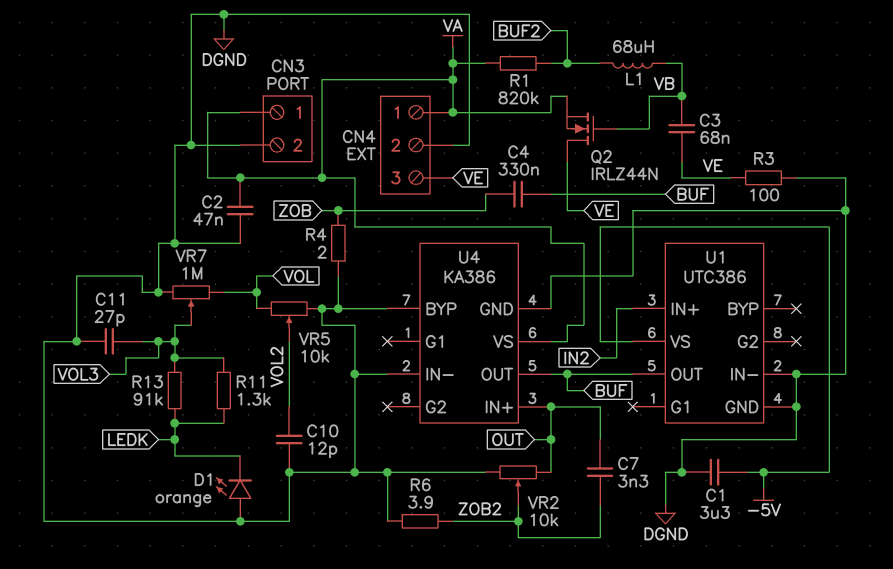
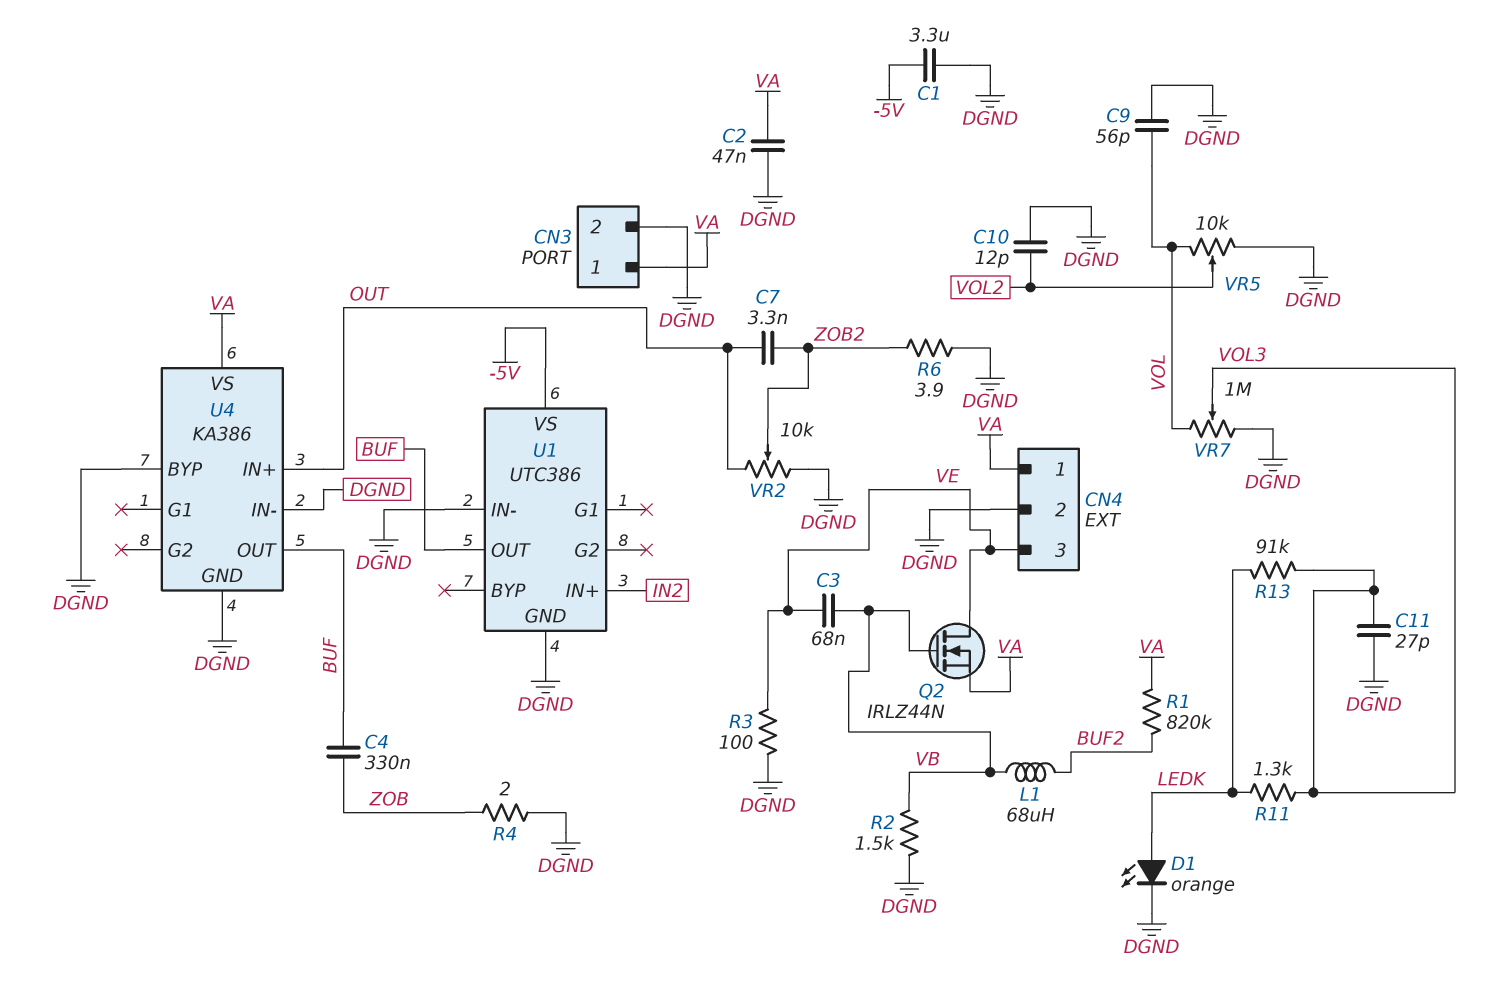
C9: none -> 56pF (DGND, VOL)
D1: LED orange (A DGND, K LEDK) -> LED orange (A LEDK, K DGND)
R2: none -> 1.5k (DGND, VB)

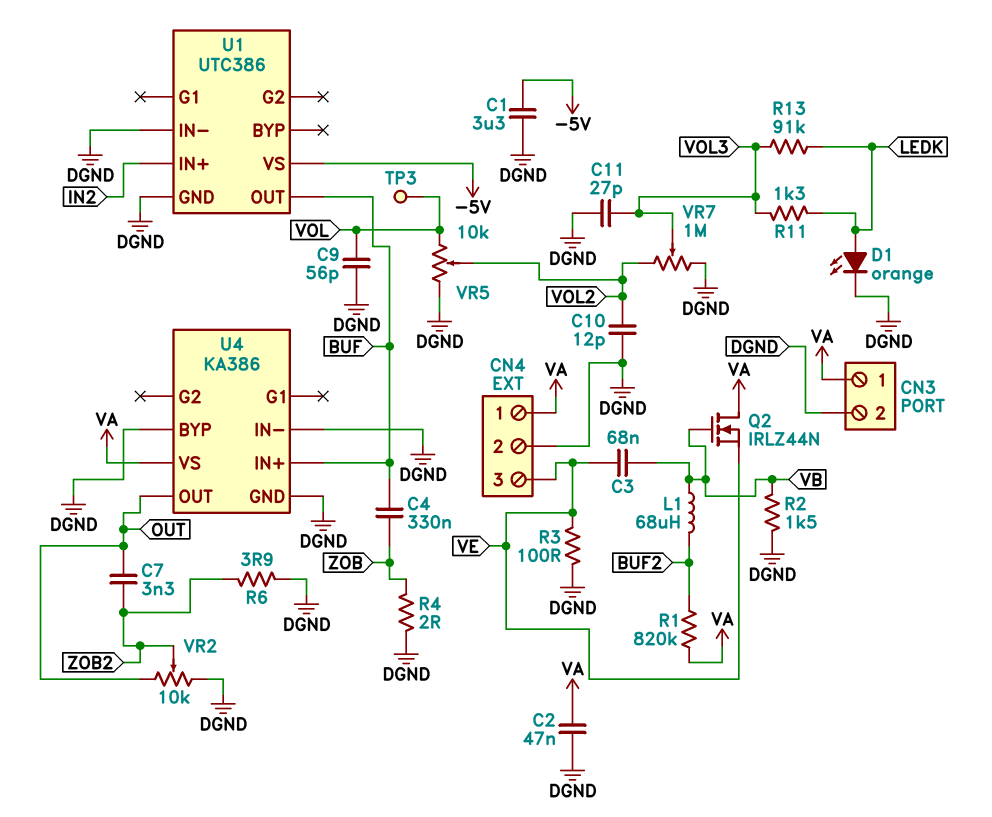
Q2: NMOS IRLZ44N (G VB, D VE, S VA) -> NMOS IRLZ44N (G VB, D VA, S VE)
TP3: none -> test point (VOL)
U4 pin IN+: OUT -> BUF
U4 pin OUT: BUF -> OUT
VR7: 1M (DGND, VOL, wiper VOL3) -> 1M (DGND, VOL2, wiper VOL3)

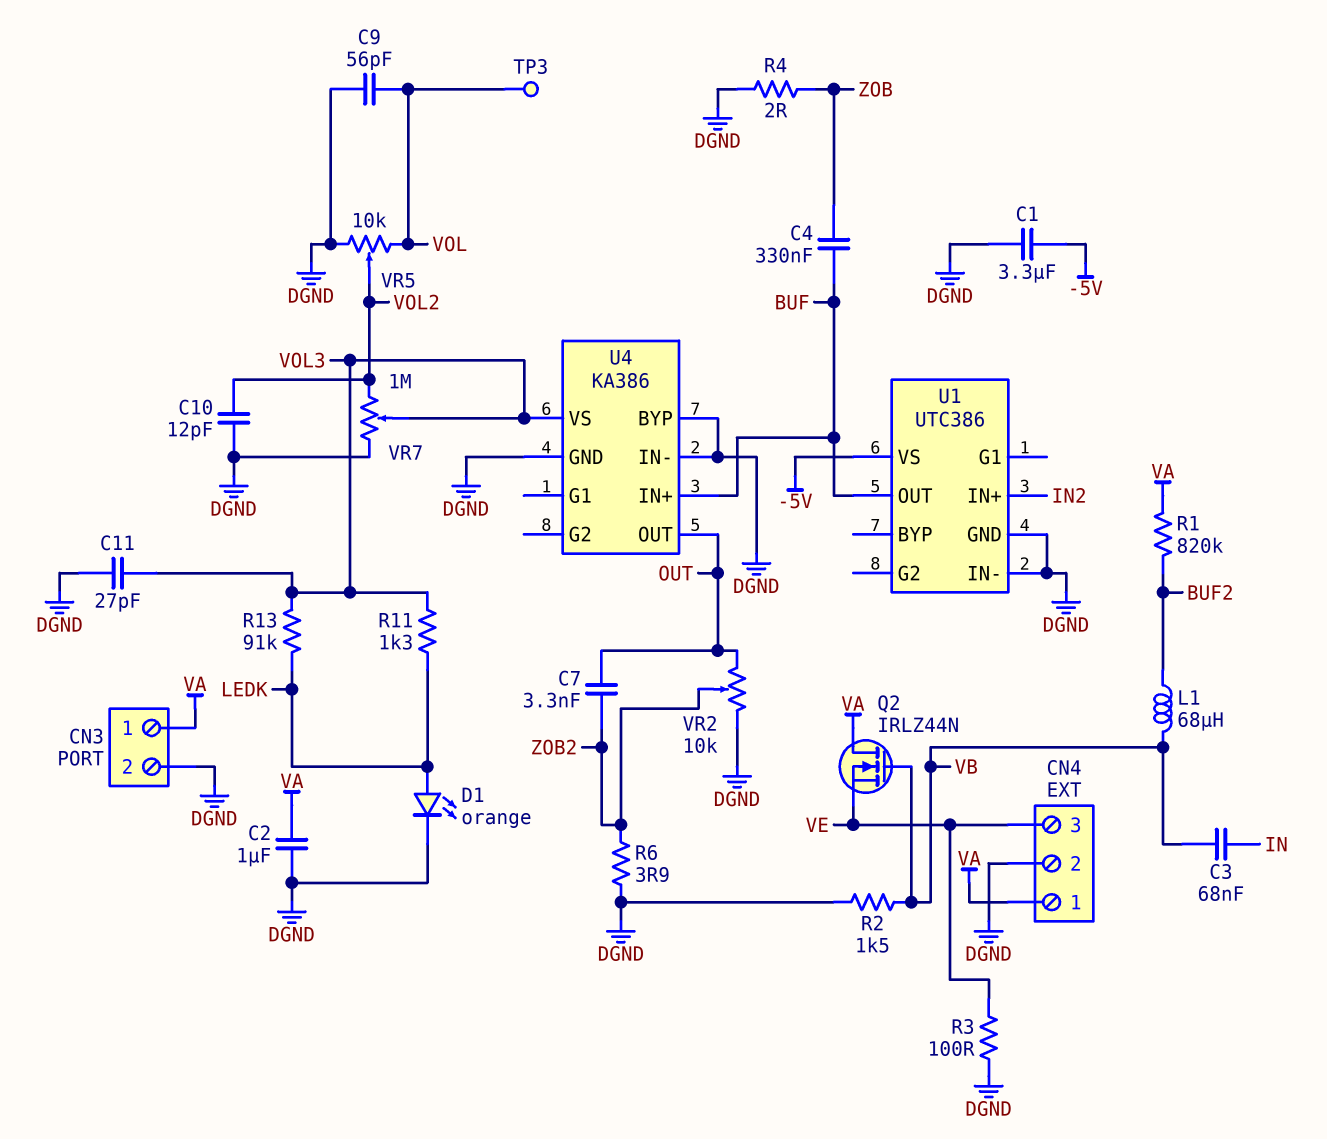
C2: 47nF (DGND, VA) -> 1uF (DGND, VA)
C3: 68nF (VB, VE) -> 68nF (IN, VB)
U4 pin VS: VA -> VOL3

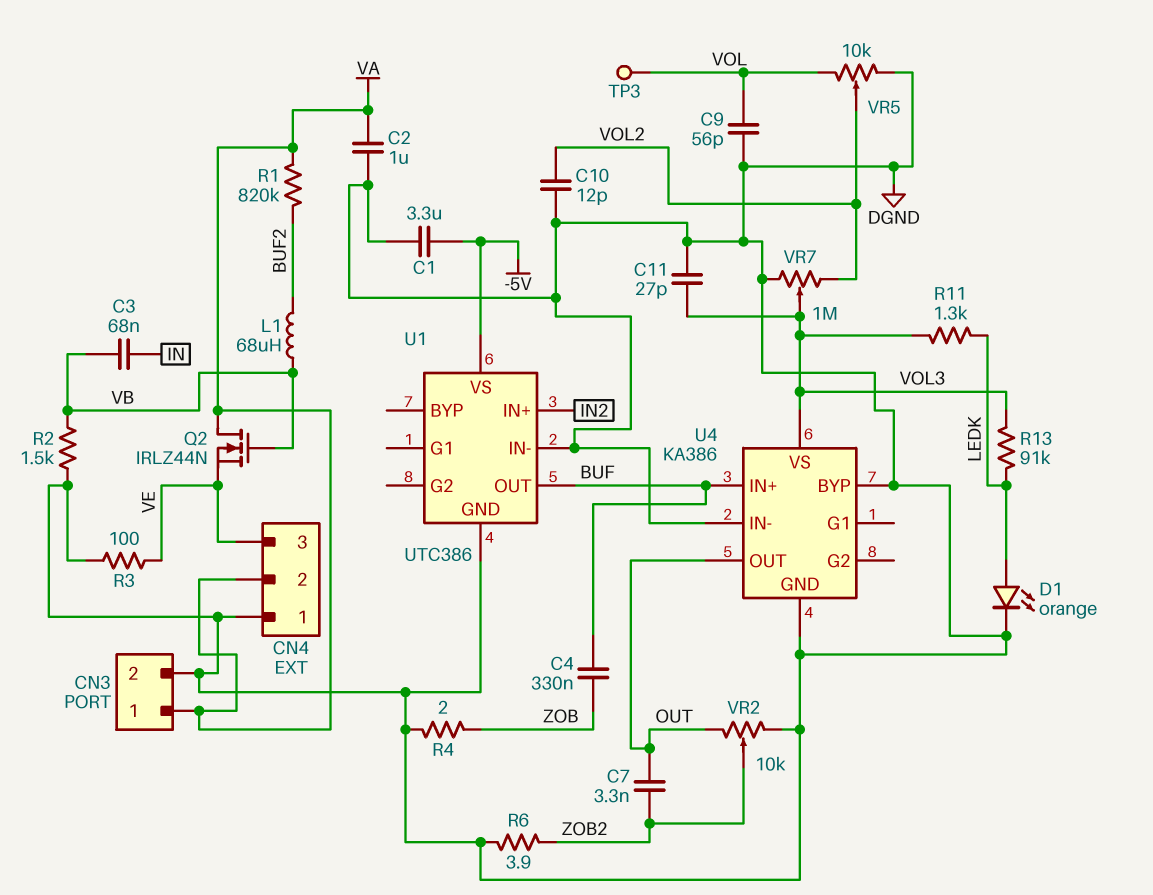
CN4 pin 1: VA -> DGND
CN4 pin 2: DGND -> VA

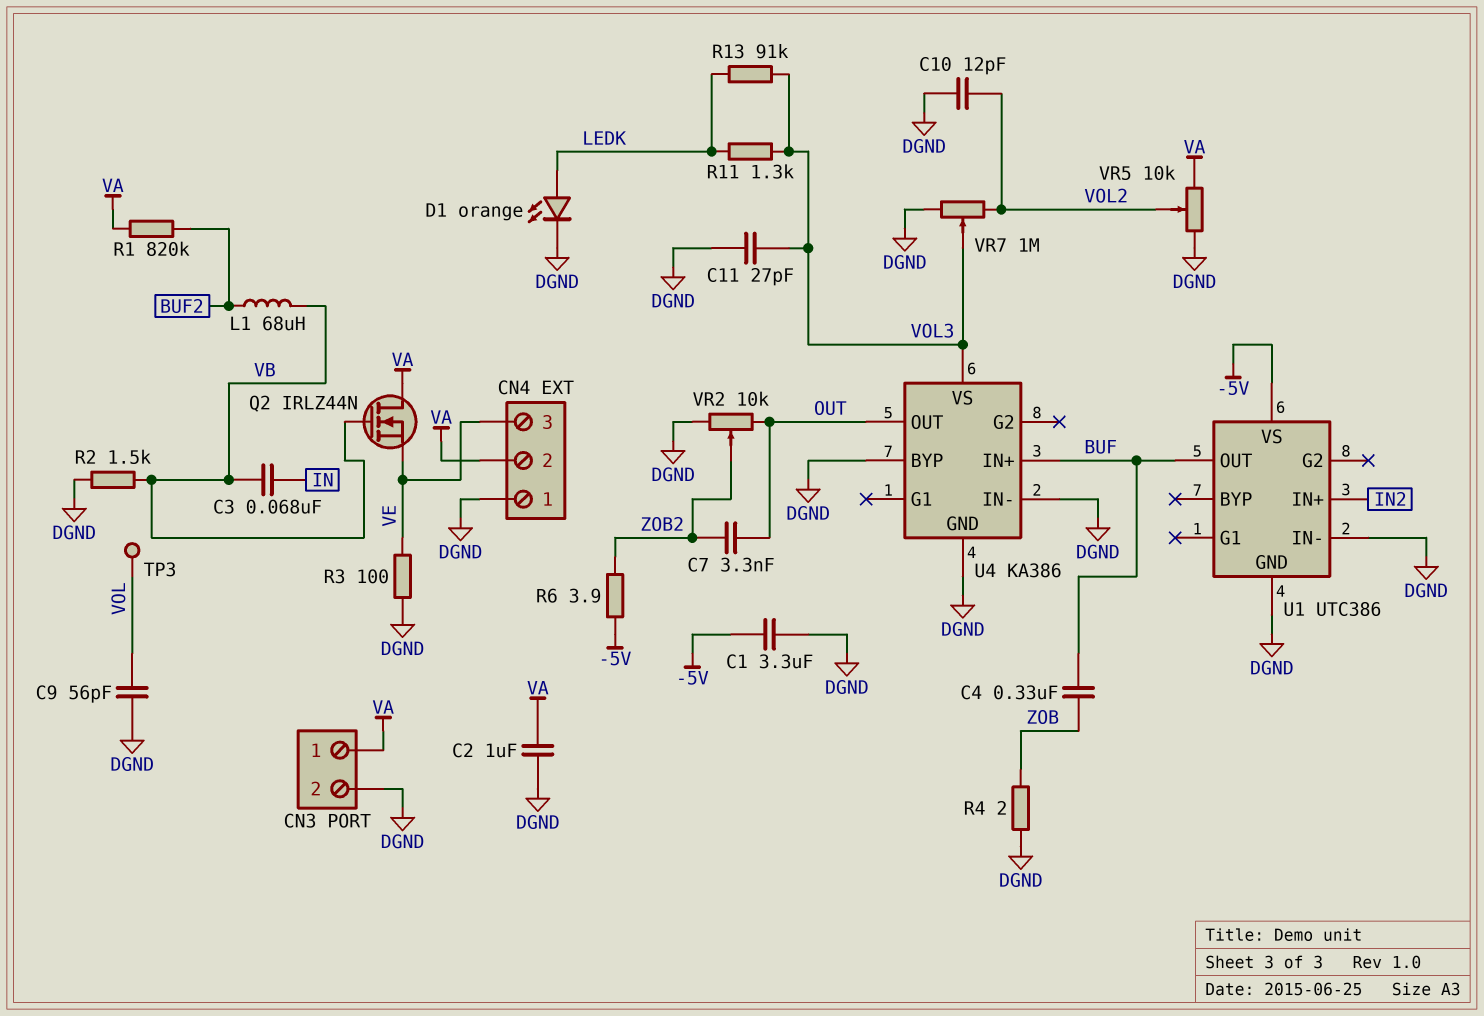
R6: 3.9 (DGND, ZOB2) -> 3.9 (-5V, ZOB2)
VR5: 10k (DGND, VOL, wiper VOL2) -> 10k (DGND, VA, wiper VOL2)

